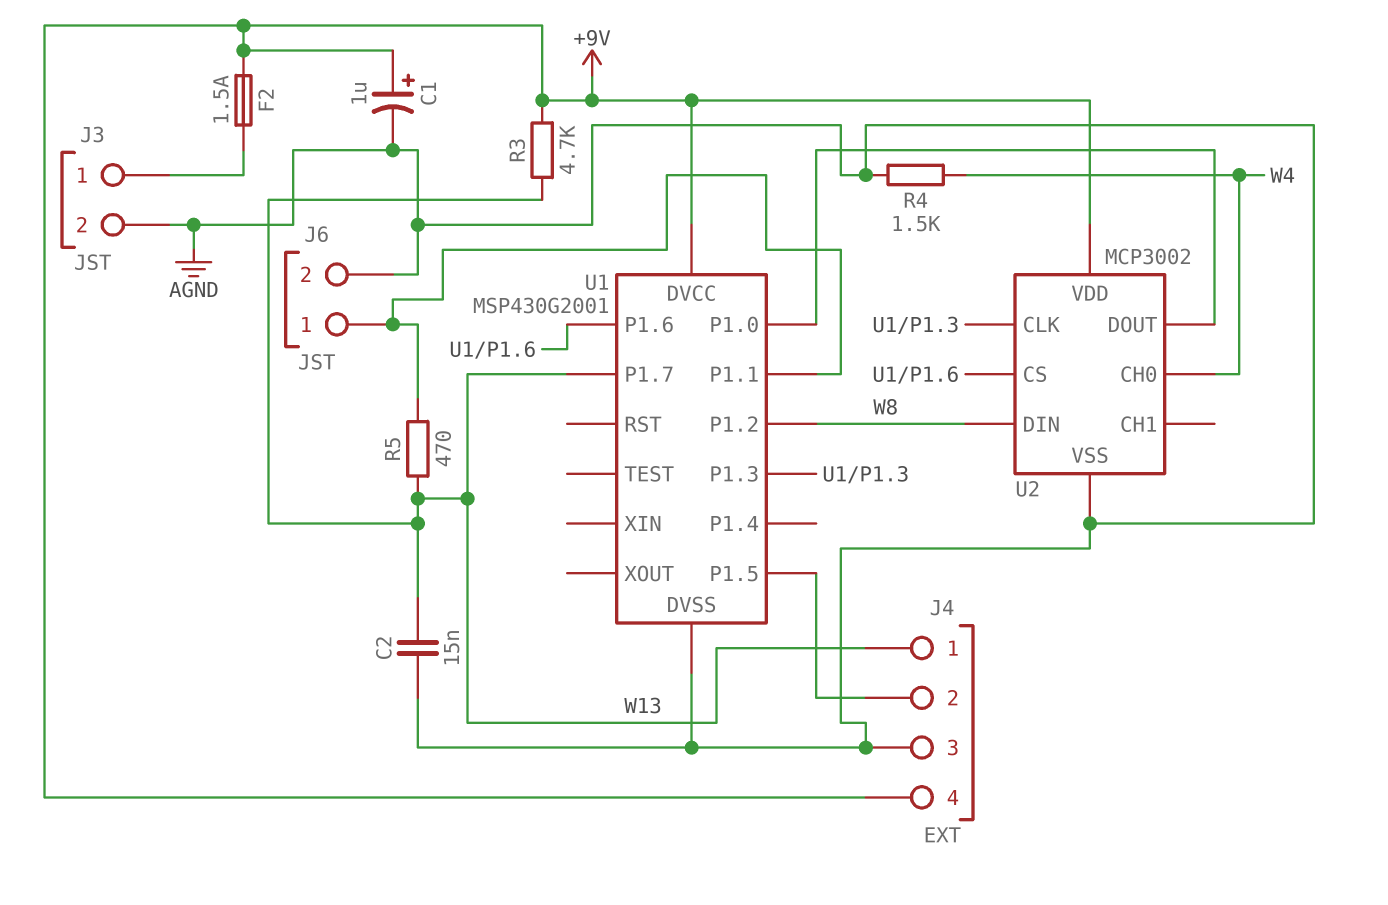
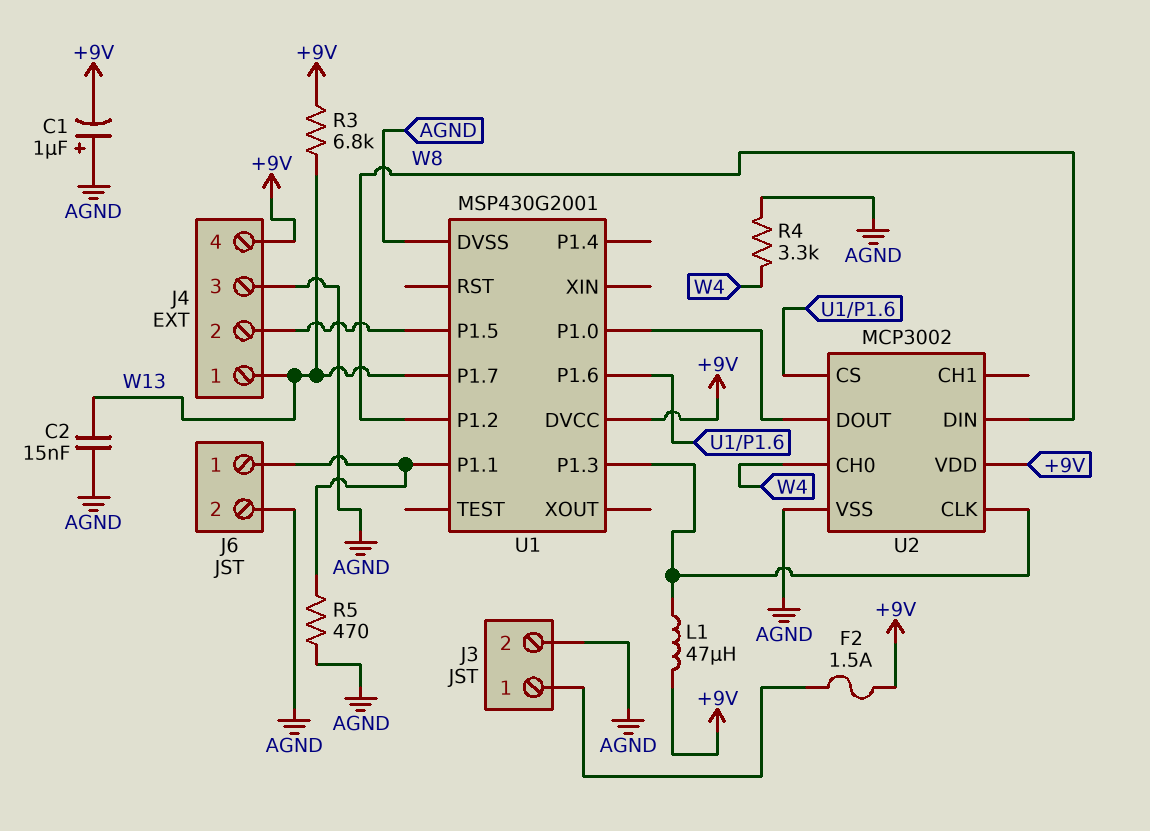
C1: 1uF (plus +9V, minus AGND) -> 1uF (plus AGND, minus +9V)
L1: none -> 47uH (+9V, U1/P1.3)
R3: 4.7k (+9V, W13) -> 6.8k (+9V, W13)
R4: 1.5k (AGND, W4) -> 3.3k (AGND, W4)
R5: 470 (J6/1, W13) -> 470 (AGND, J6/1)

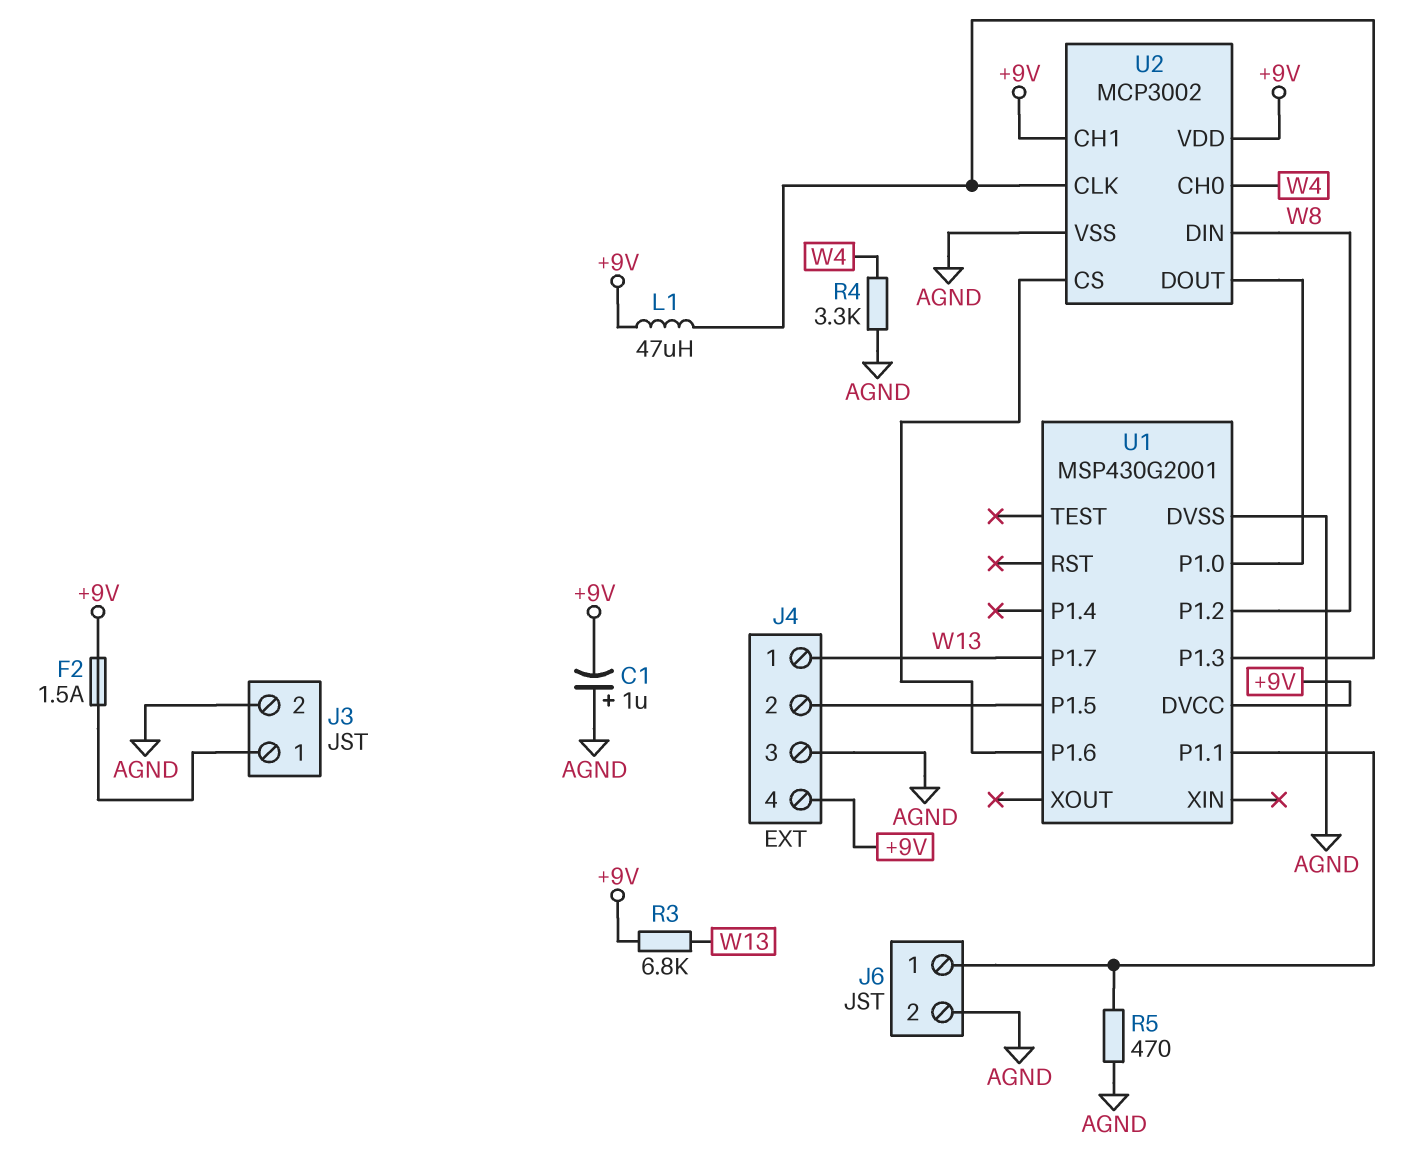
C2: 15nF (AGND, W13) -> none
U2 pin CH1: none -> +9V

